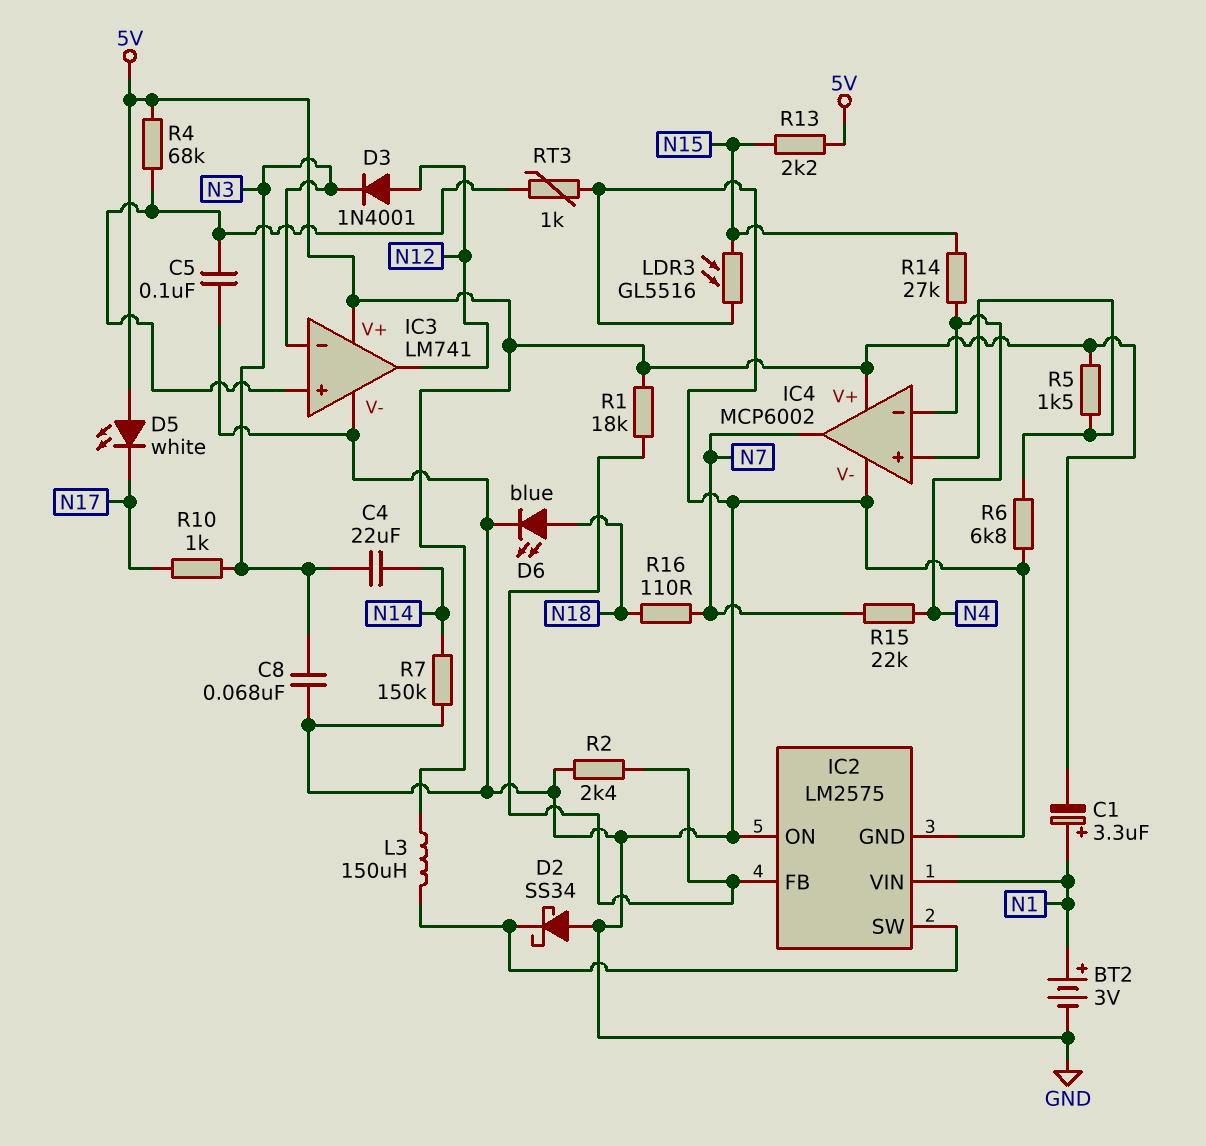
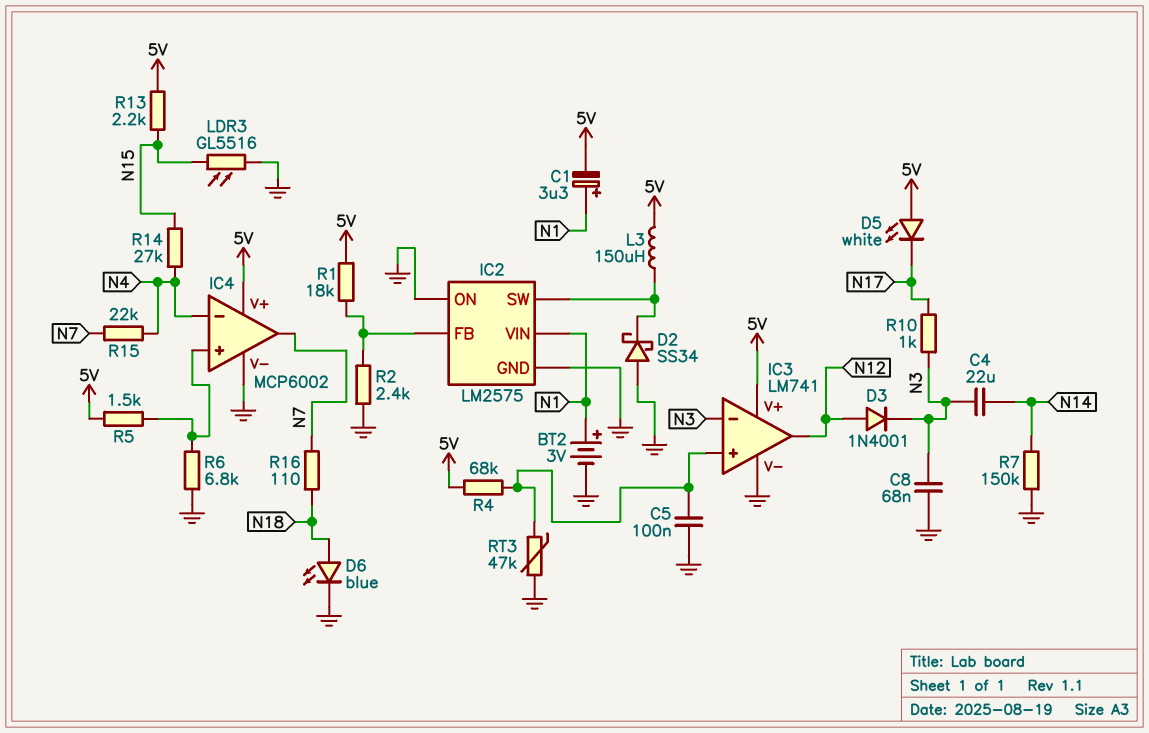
RT3: 1k (GND, IC3/in+) -> 47k (GND, IC3/in+)

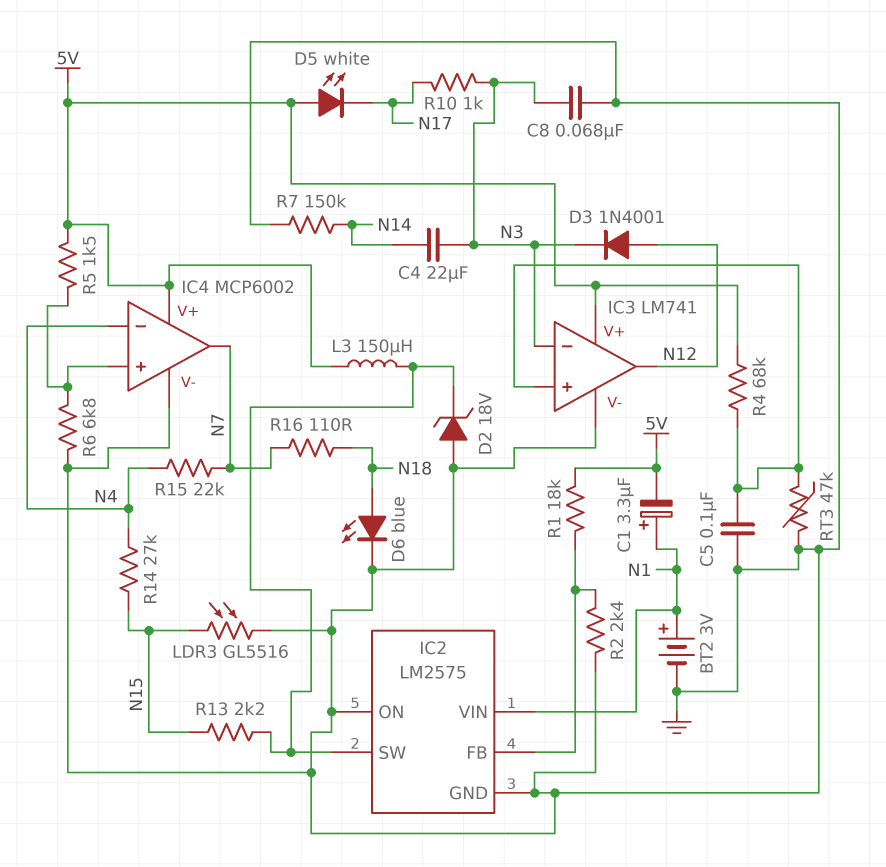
D2: schottky SS34 (A GND, K IC2/SW) -> zener 18V (A GND, K IC2/SW)
R13: 2.2k (5V, N15) -> 2.2k (IC2/SW, N15)

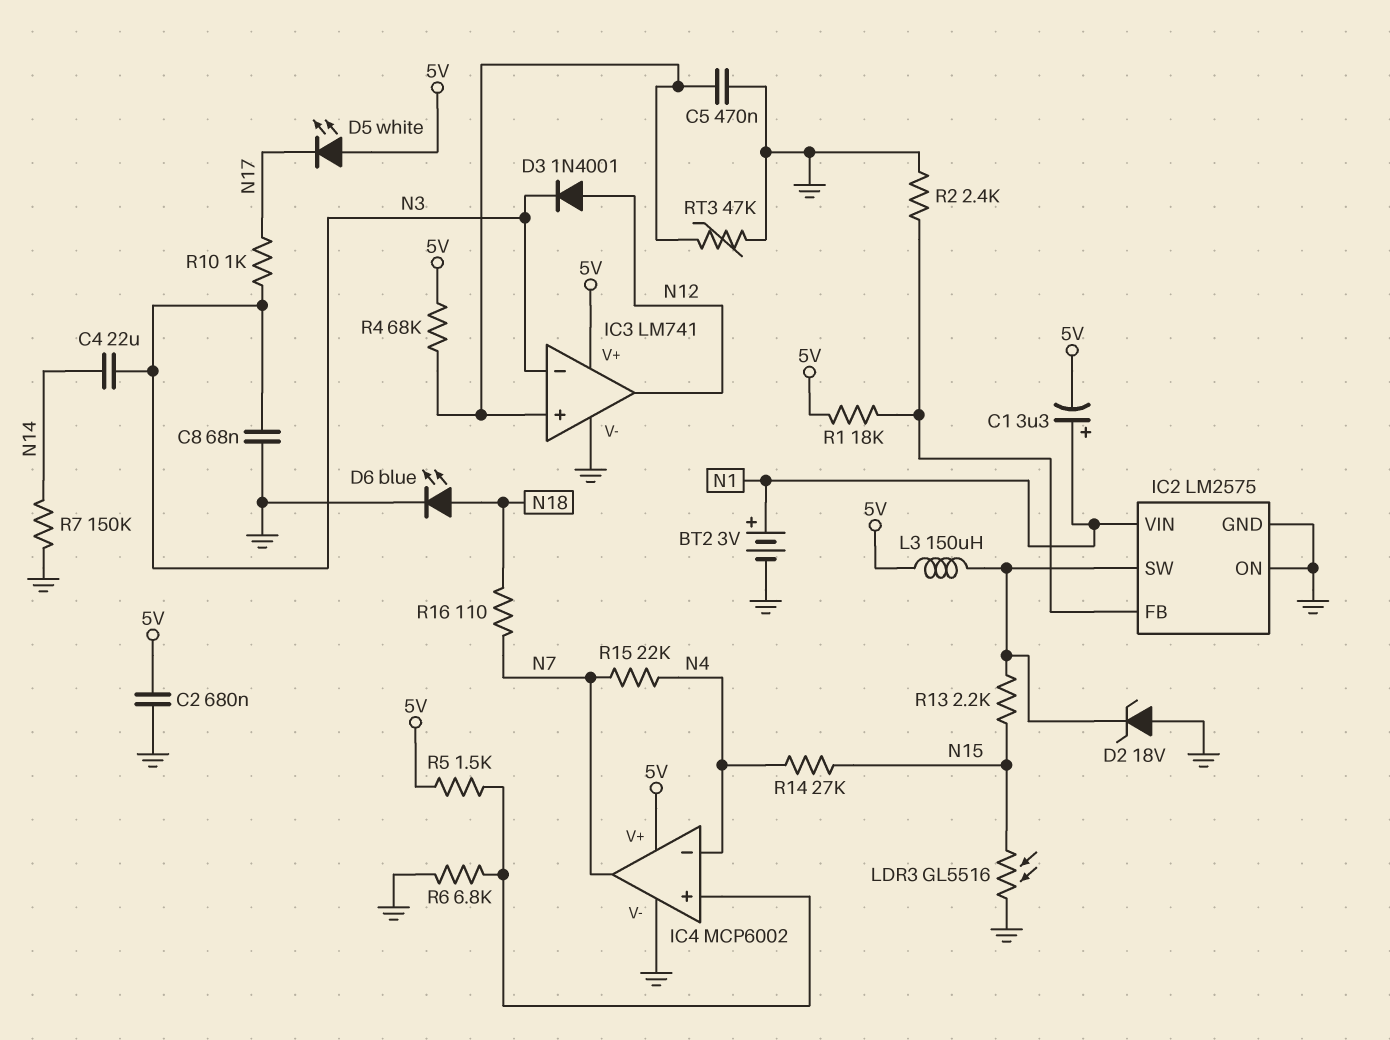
C2: none -> 680nF (5V, GND)
C5: 100nF (GND, IC3/in+) -> 470nF (GND, IC3/in+)

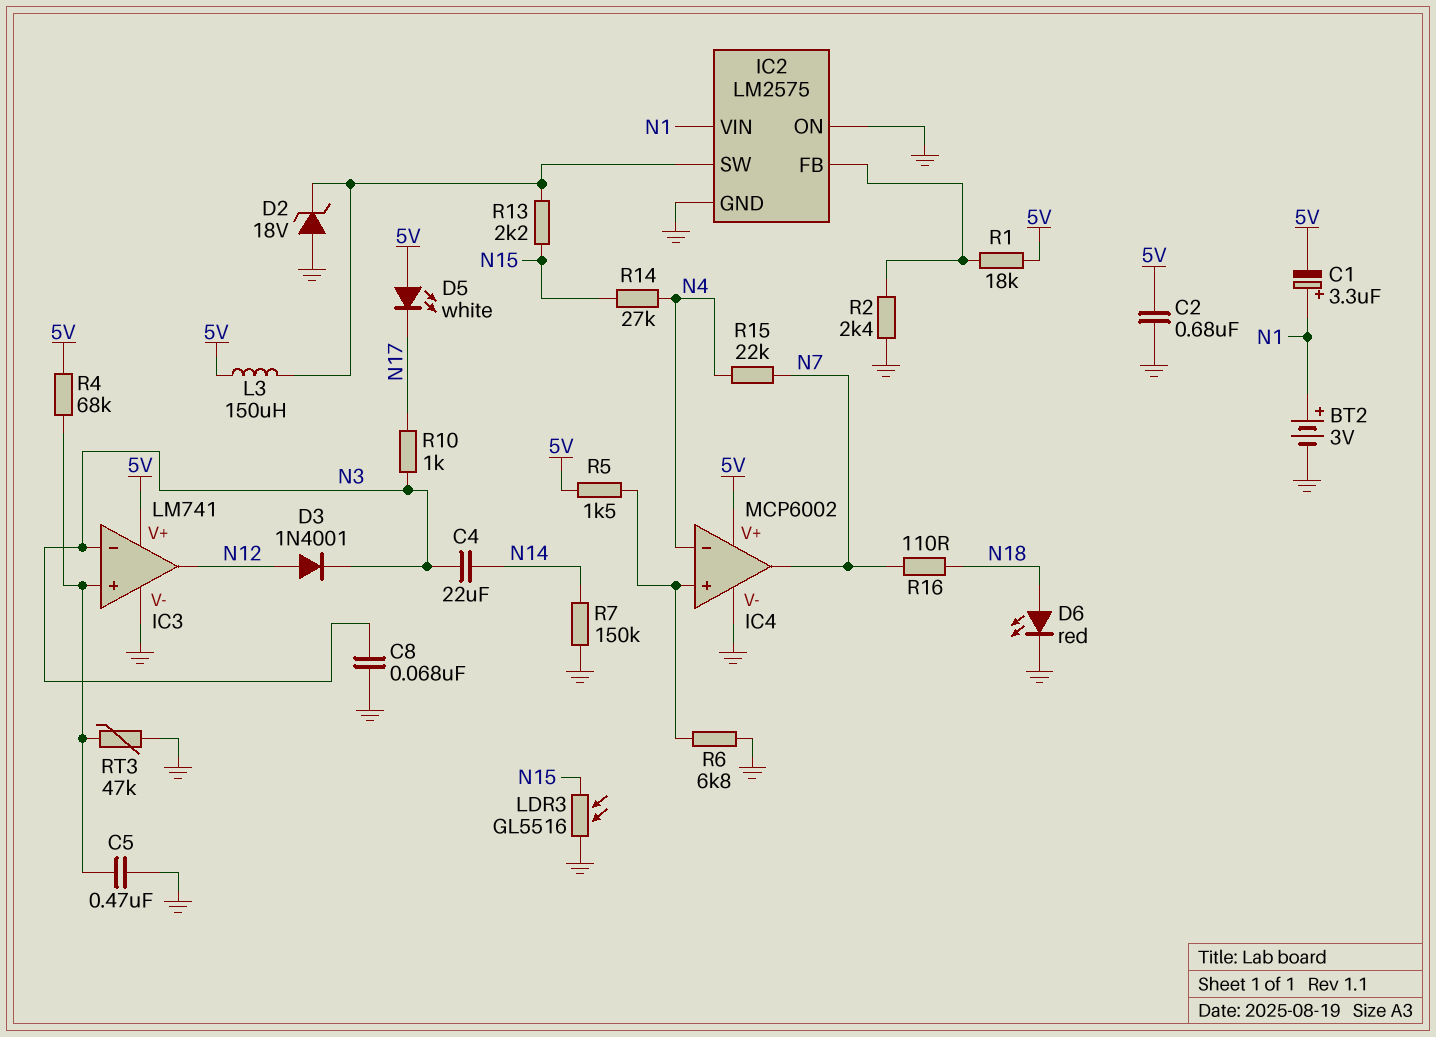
D6: LED blue (A N18, K GND) -> LED red (A N18, K GND)

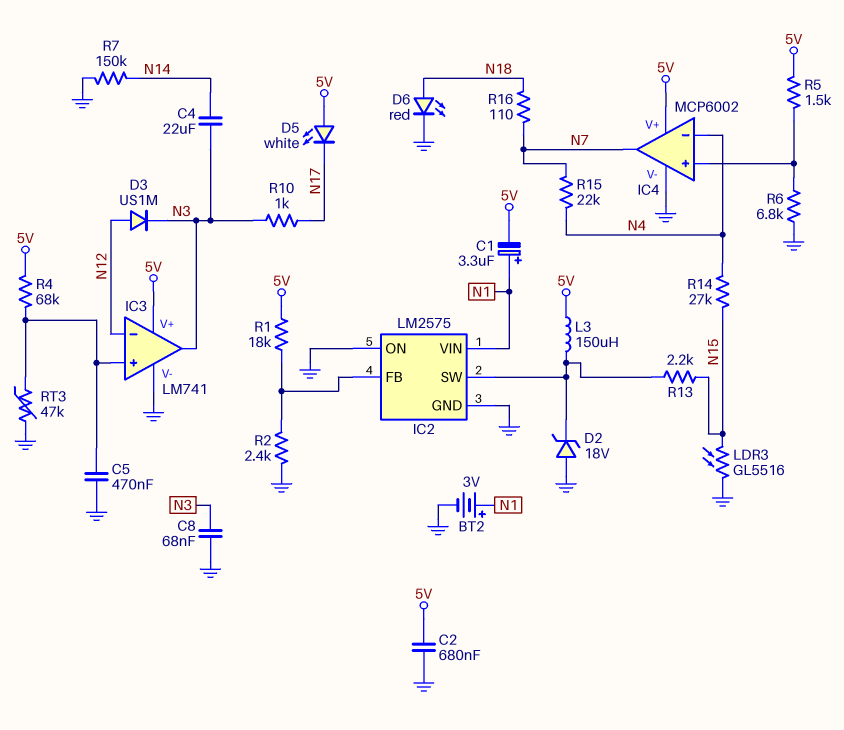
D3: diode 1N4001 (A N12, K N3) -> diode US1M (A N12, K N3)
IC3 pin in-: N3 -> N12
IC3 pin out: N12 -> N3

